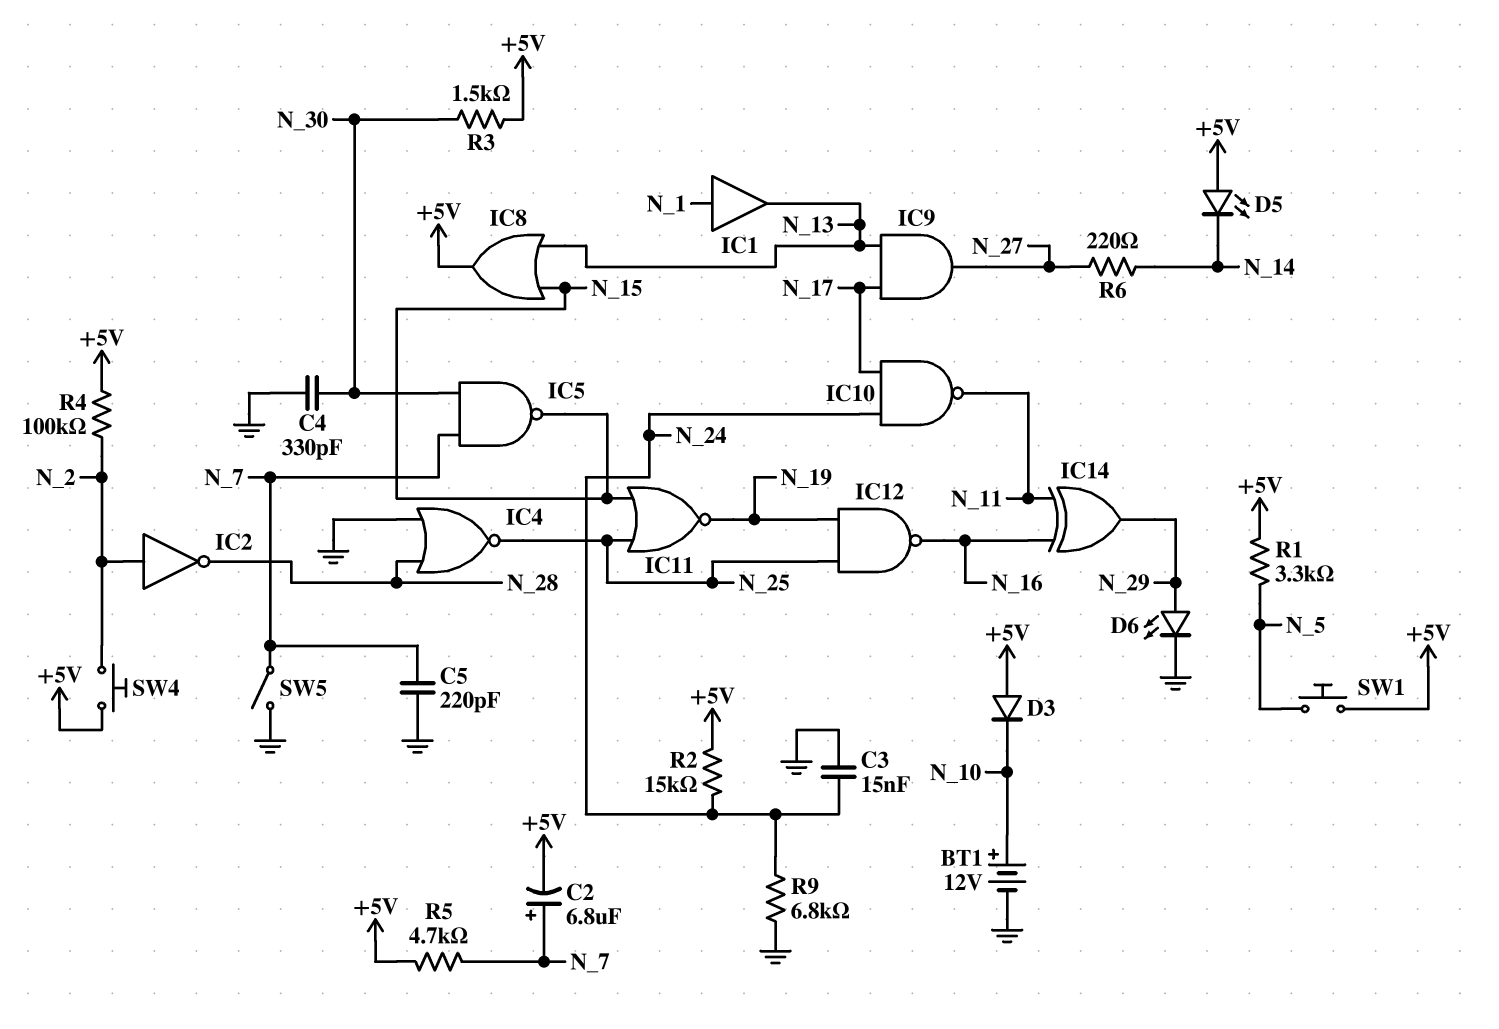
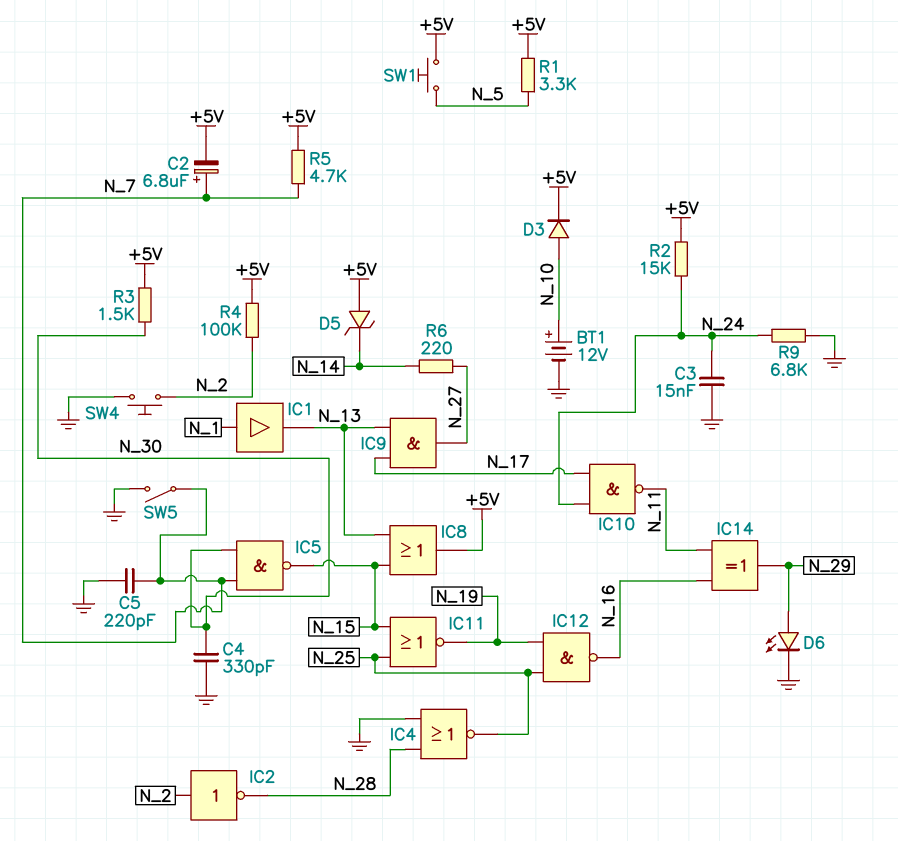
D3: diode (A +5V, K N_10) -> diode (A N_10, K +5V)
D5: LED (A +5V, K N_14) -> zener (A +5V, K N_14)
SW4: button (+5V, N_2) -> button (GND, N_2)

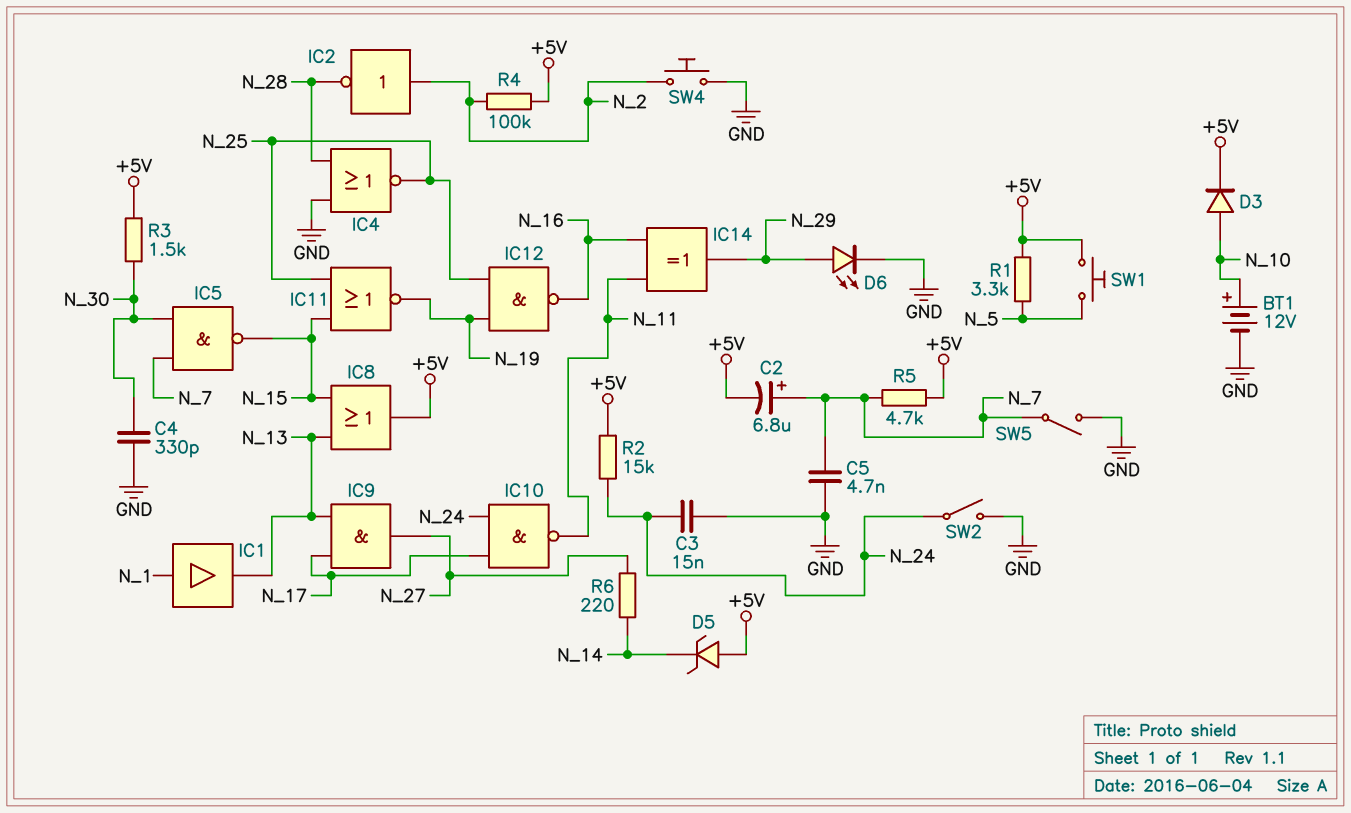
C5: 220pF (GND, N_7) -> 4.7nF (GND, N_7)
R9: 6.8k (GND, N_24) -> none
SW2: none -> switch (GND, N_24)

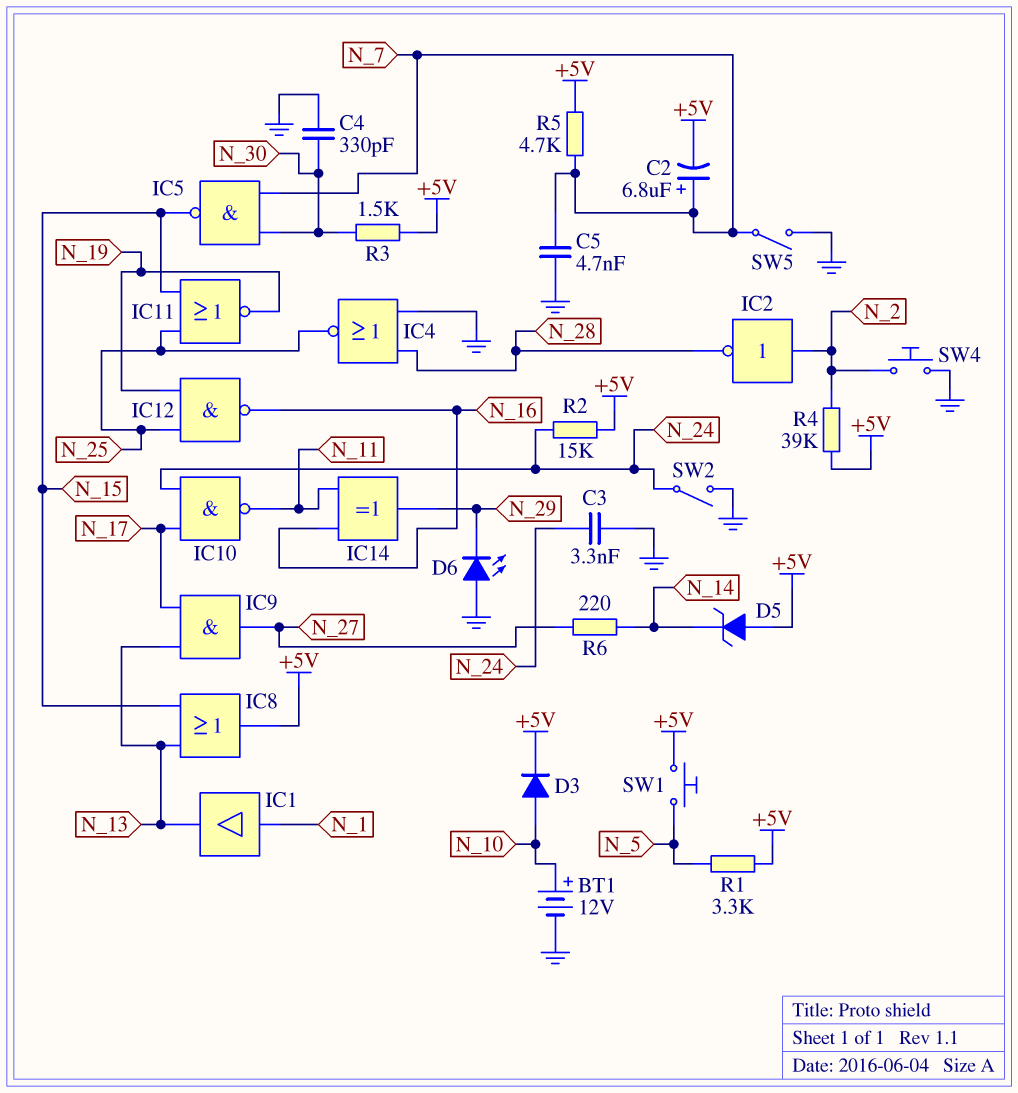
C3: 15nF (GND, N_24) -> 3.3nF (GND, N_24)
D6: LED (A N_29, K GND) -> LED (A GND, K N_29)
R4: 100k (+5V, N_2) -> 39k (+5V, N_2)

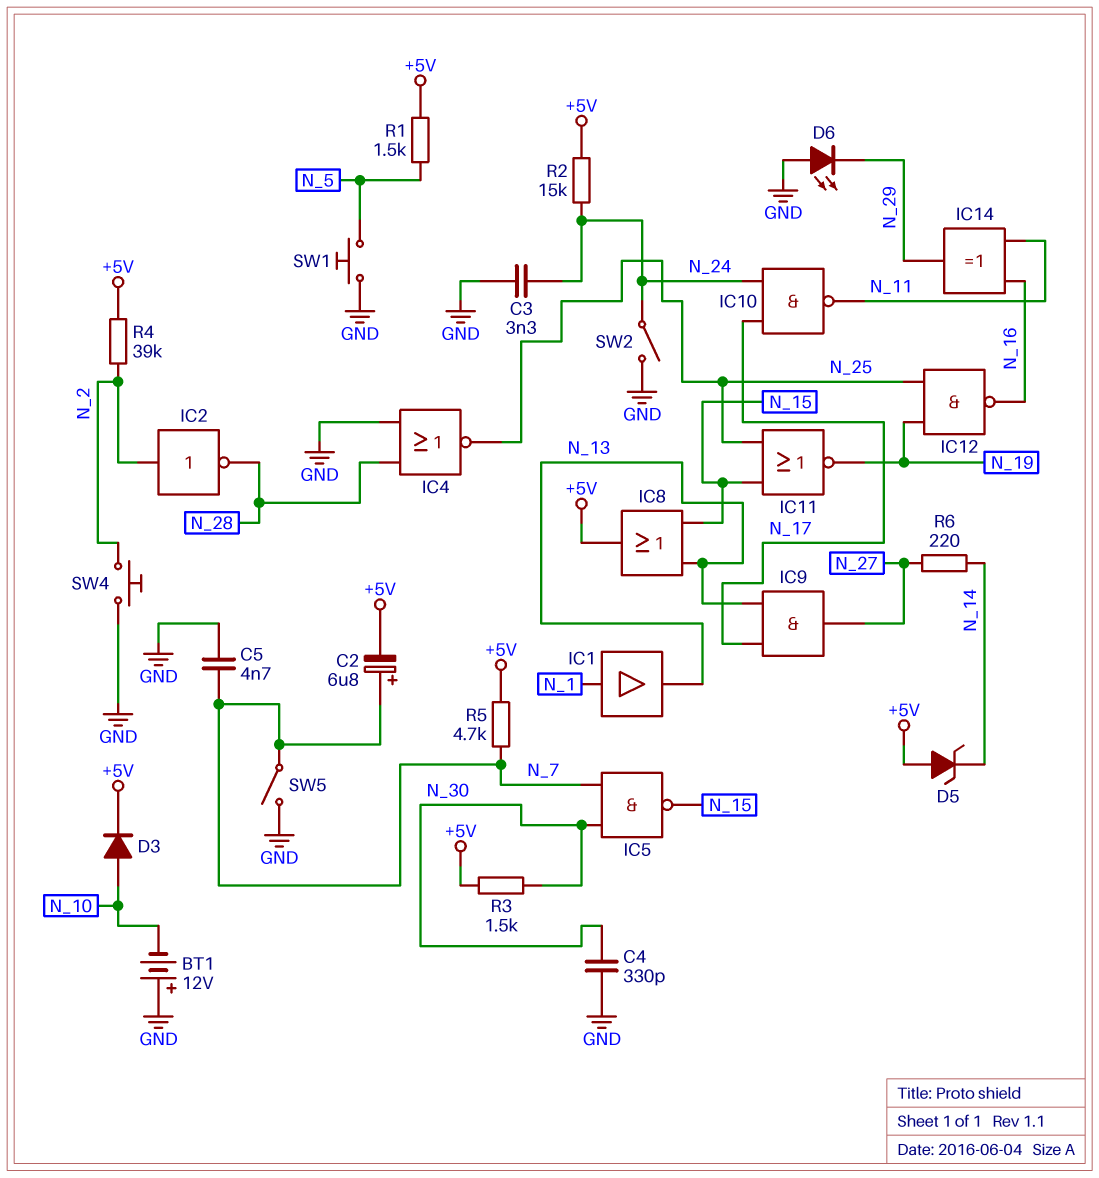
BT1: 12V (plus N_10, minus GND) -> 12V (plus GND, minus N_10)
R1: 3.3k (+5V, N_5) -> 1.5k (+5V, N_5)
SW1: button (+5V, N_5) -> button (GND, N_5)

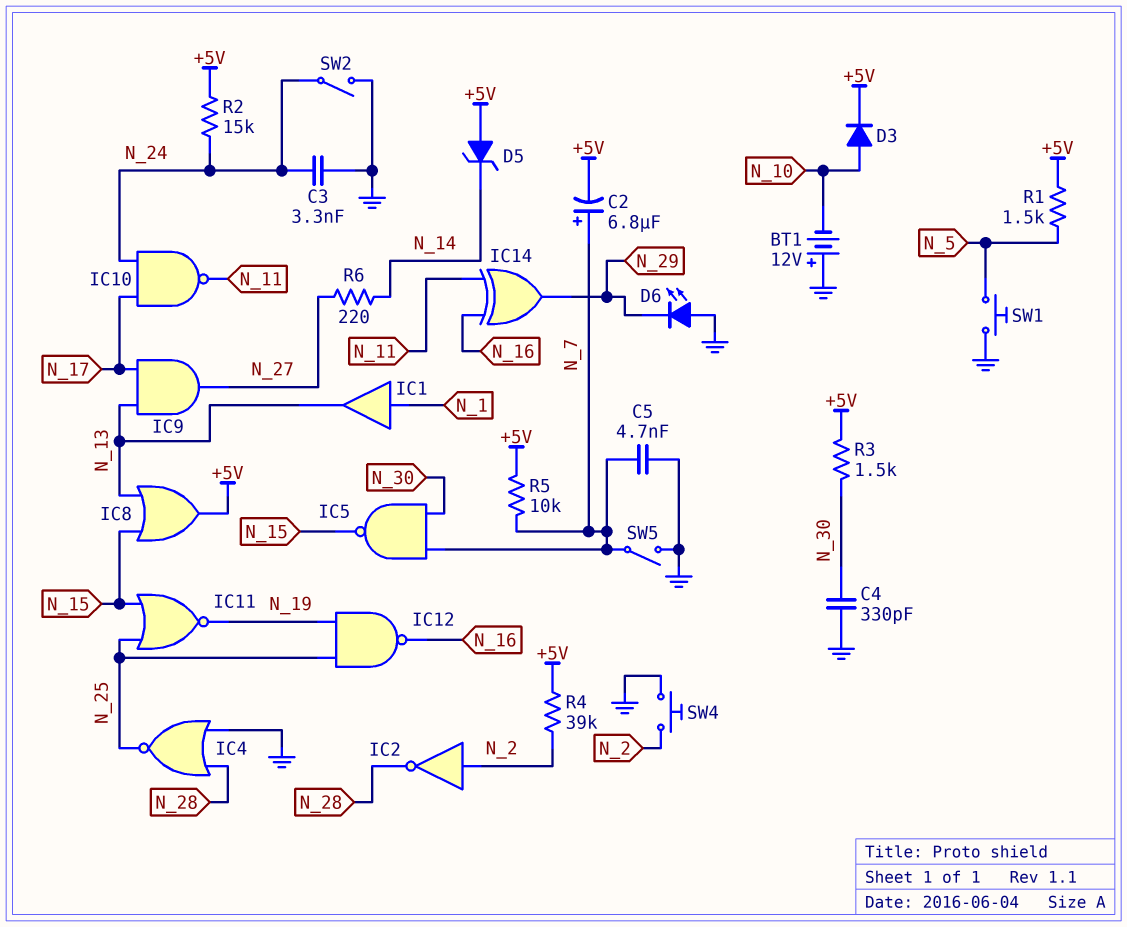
R5: 4.7k (+5V, N_7) -> 10k (+5V, N_7)

